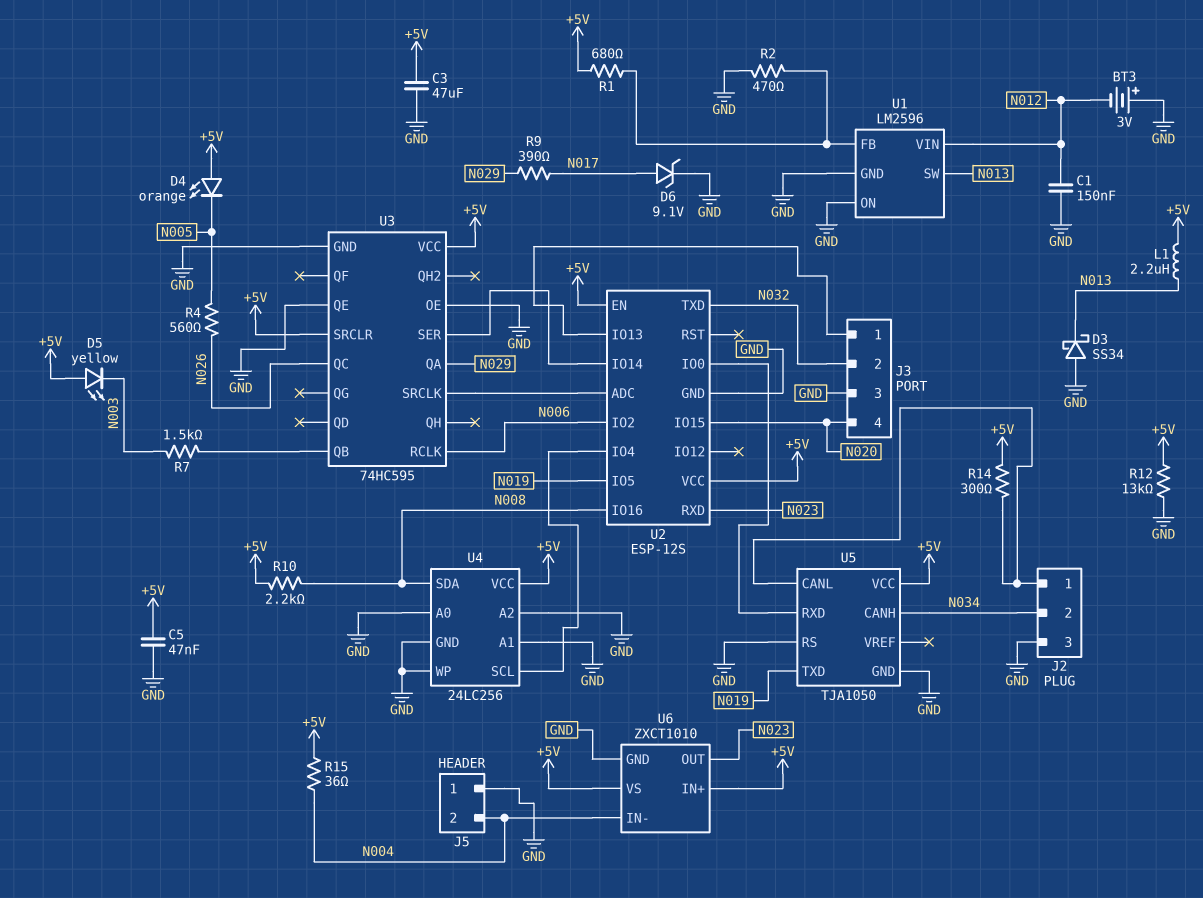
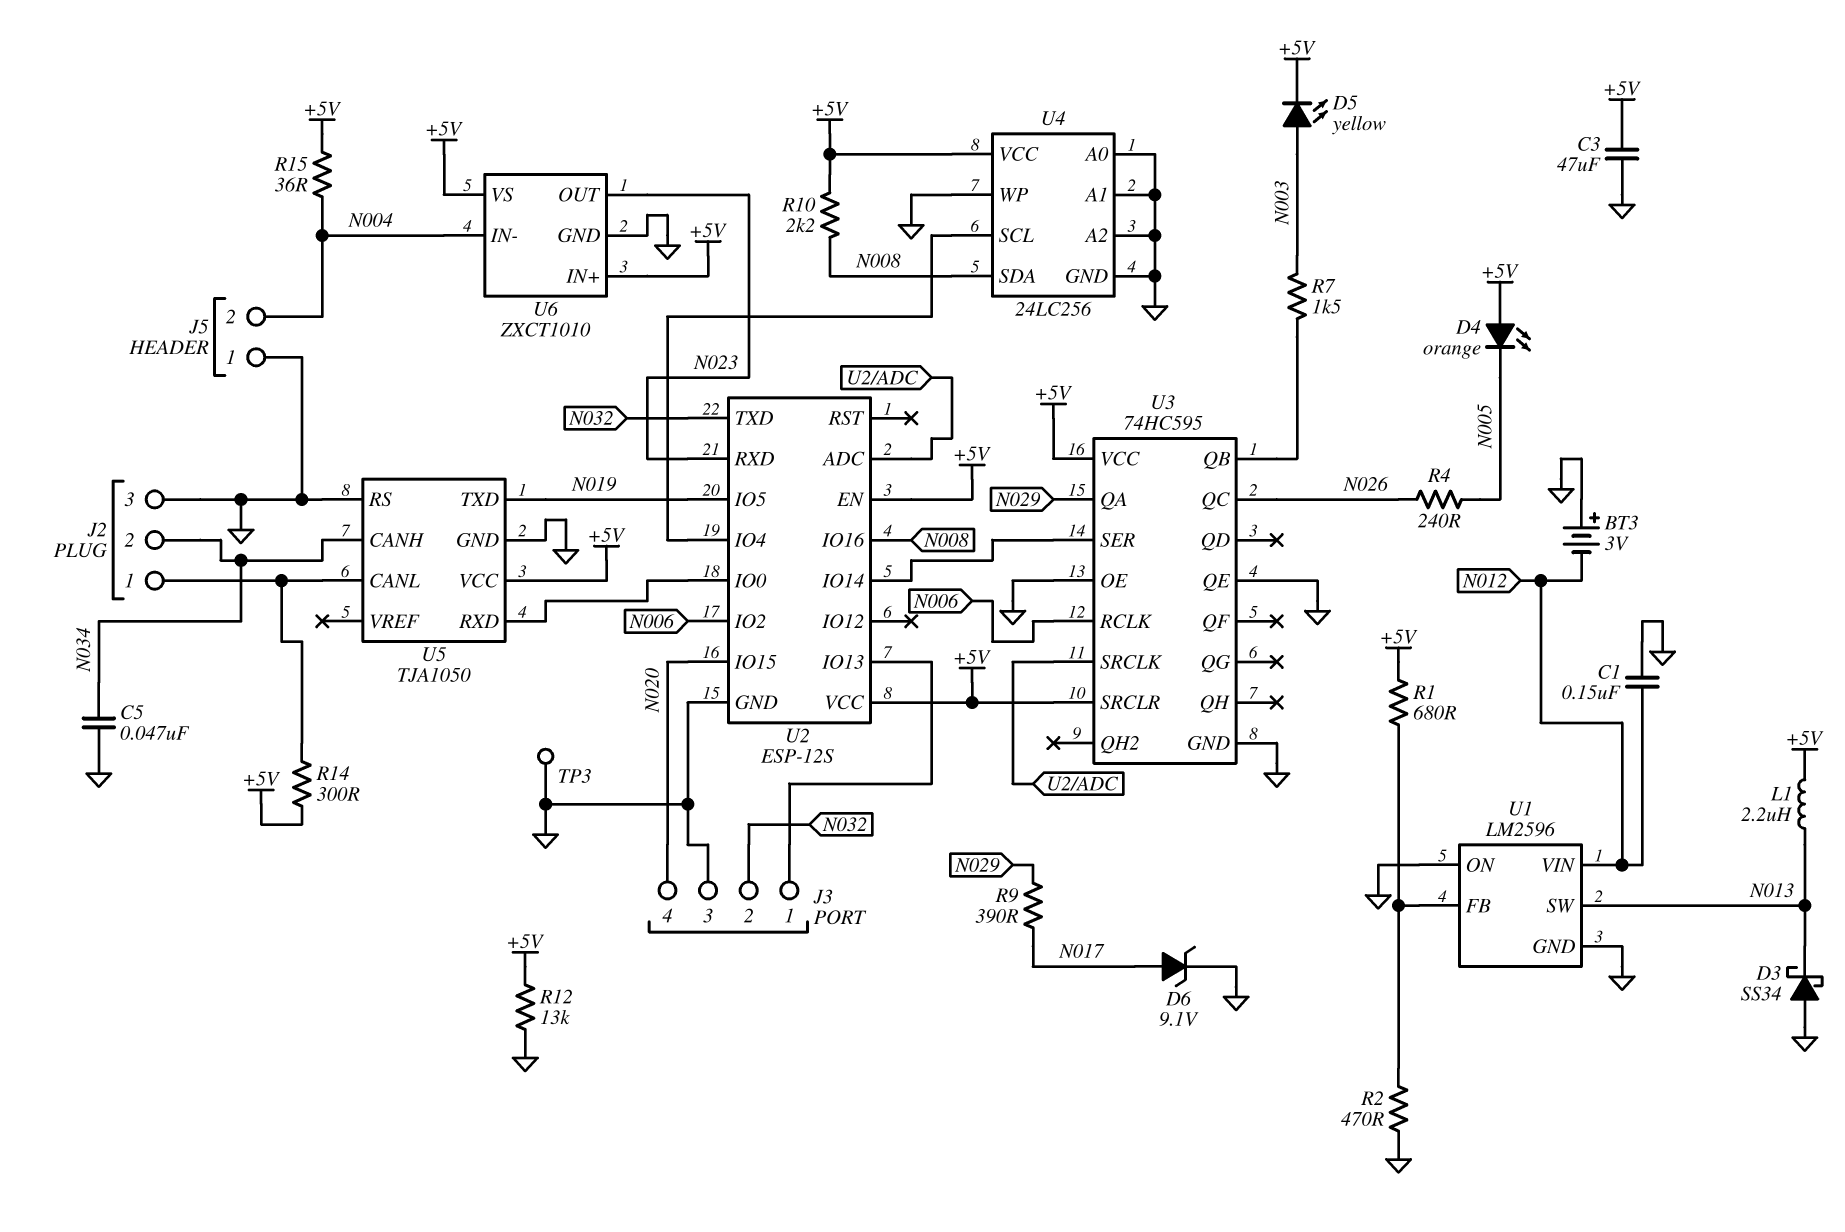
C5: 47nF (+5V, GND) -> 47nF (GND, N034)
D5: LED yellow (A +5V, K N003) -> LED yellow (A N003, K +5V)
R4: 560 (N005, N026) -> 240 (N005, N026)
TP3: none -> test point (GND)

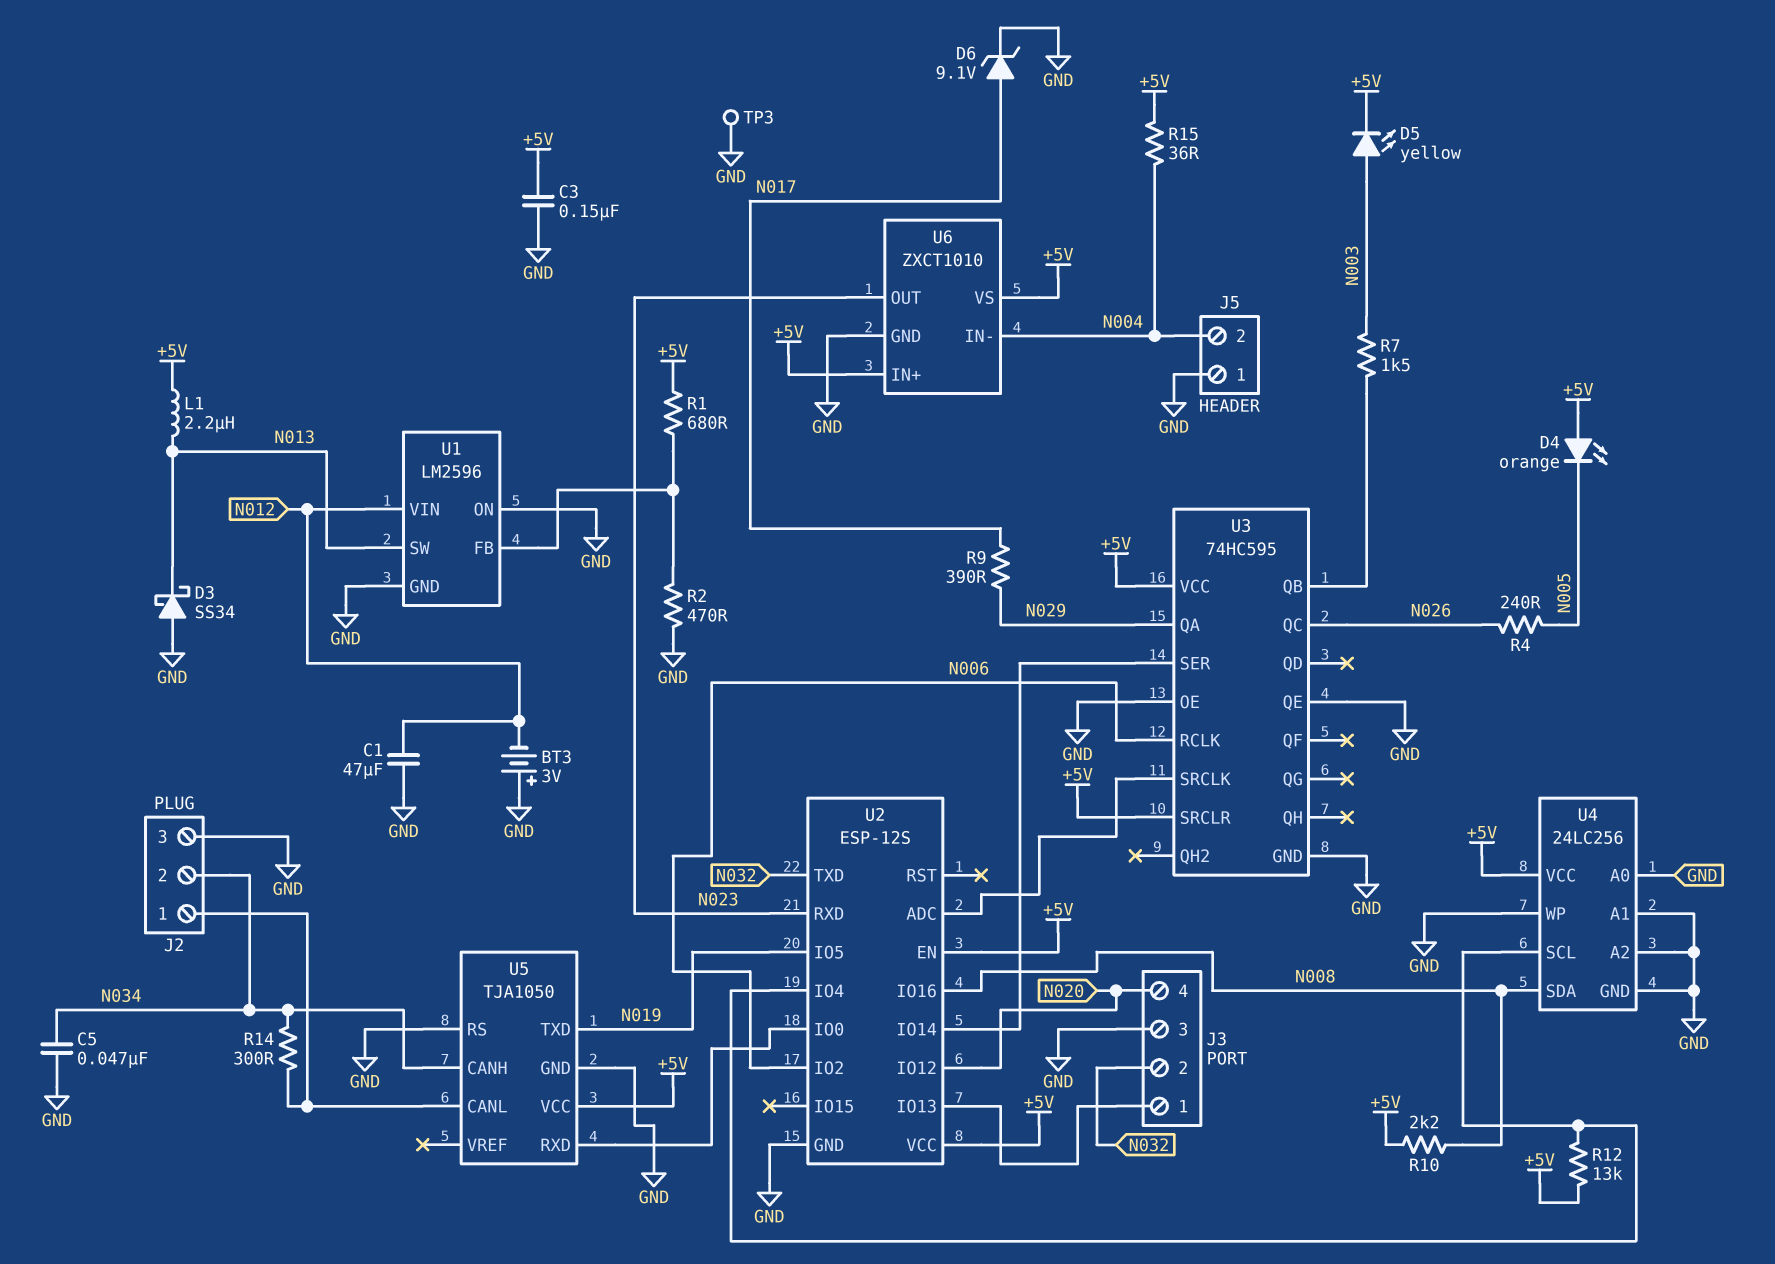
C1: 150nF (GND, N012) -> 47uF (GND, N012)
C3: 47uF (+5V, GND) -> 150nF (+5V, GND)
R12: 13k (+5V, GND) -> 13k (+5V, U2/IO4)
R14: 300 (+5V, J2/1) -> 300 (J2/1, N034)
U2 pin IO12: none -> N020
U2 pin IO15: N020 -> none

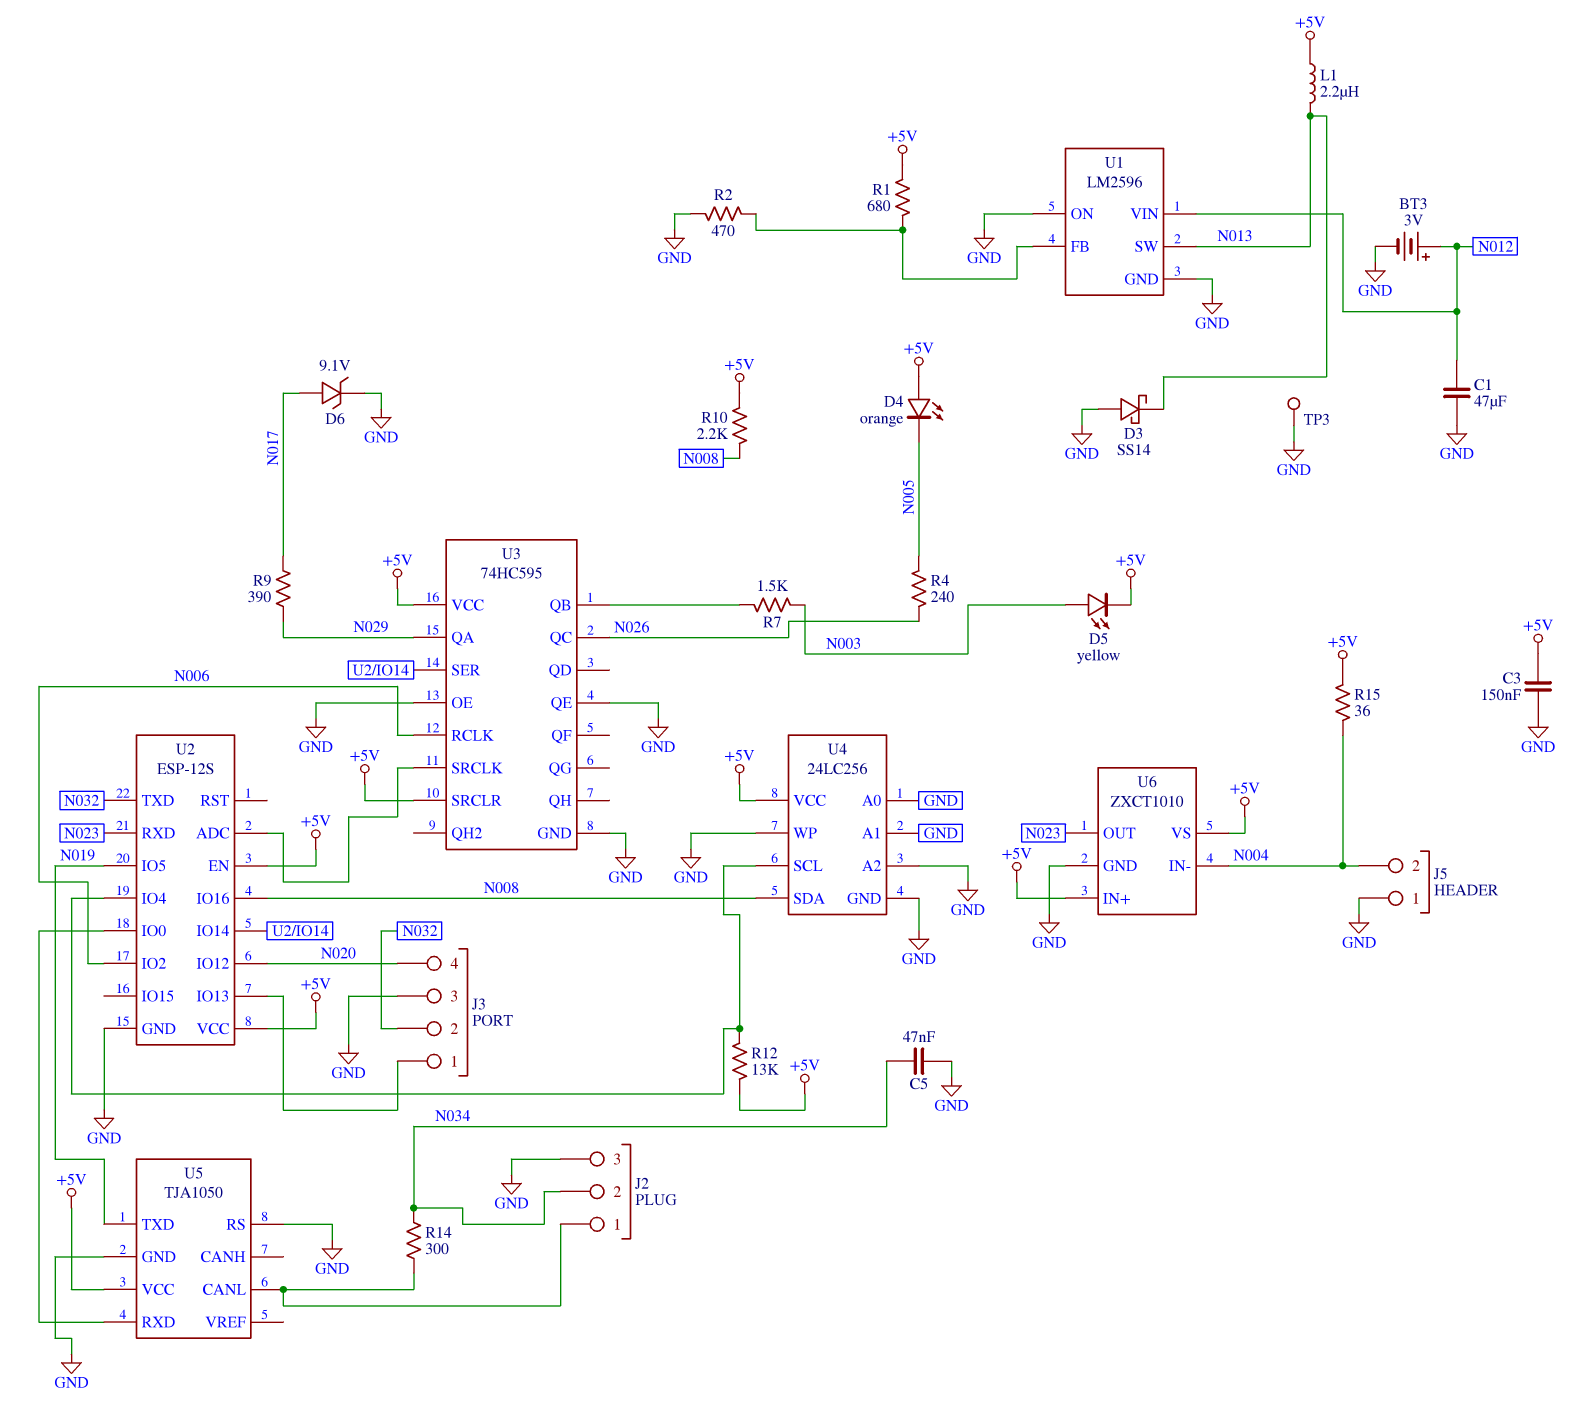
BT3: 3V (plus GND, minus N012) -> 3V (plus N012, minus GND)
D3: schottky SS34 (A GND, K N013) -> schottky SS14 (A GND, K N013)
U5 pin CANH: N034 -> none

